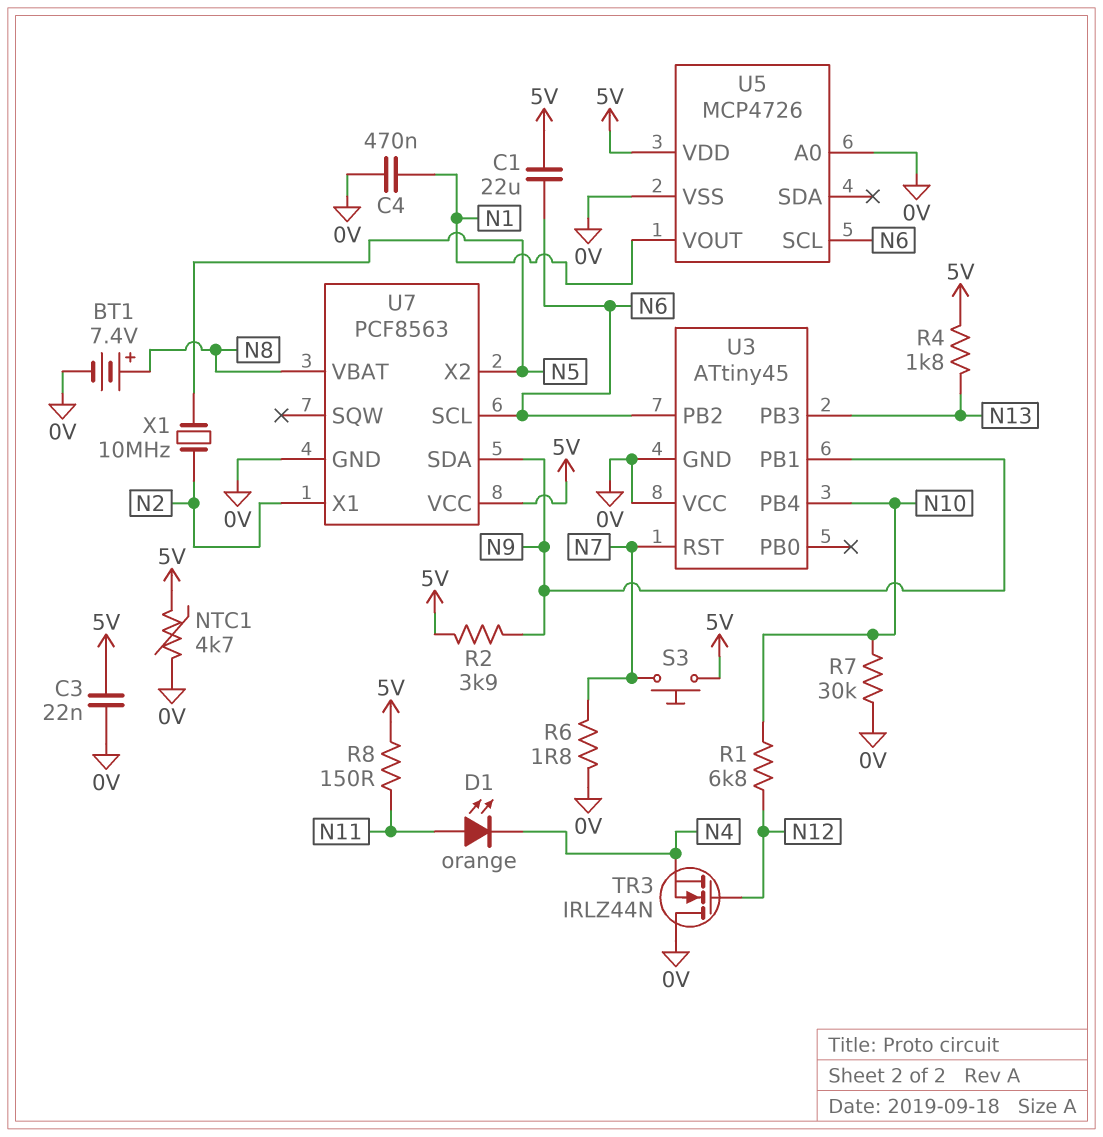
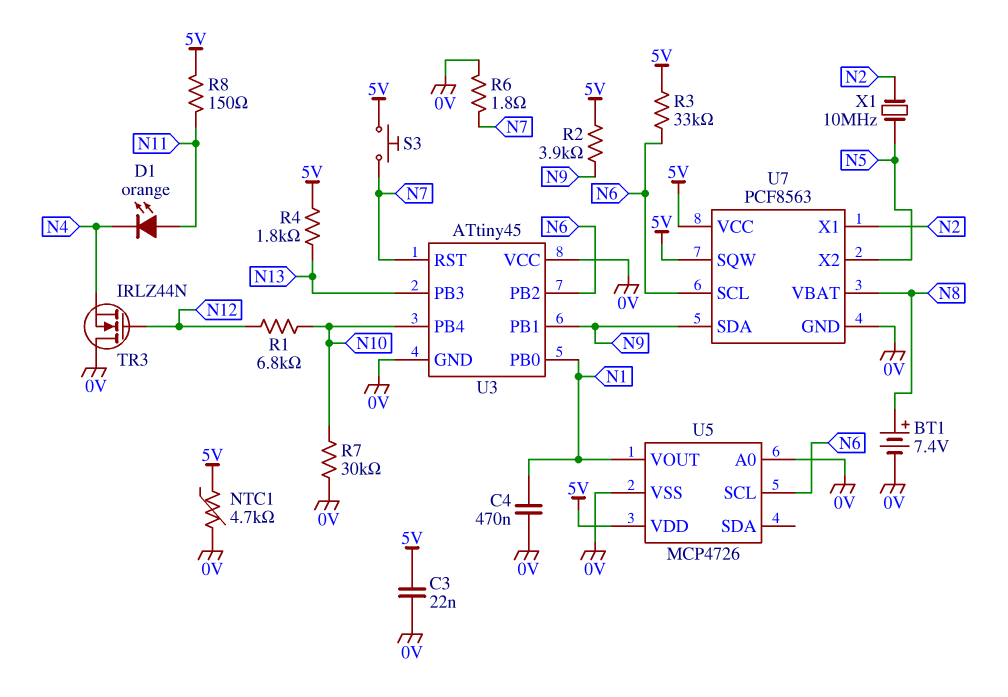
C1: 22uF (5V, N6) -> none
R3: none -> 33k (5V, N6)
U3 pin PB0: none -> N1
U7 pin SQW: none -> 5V

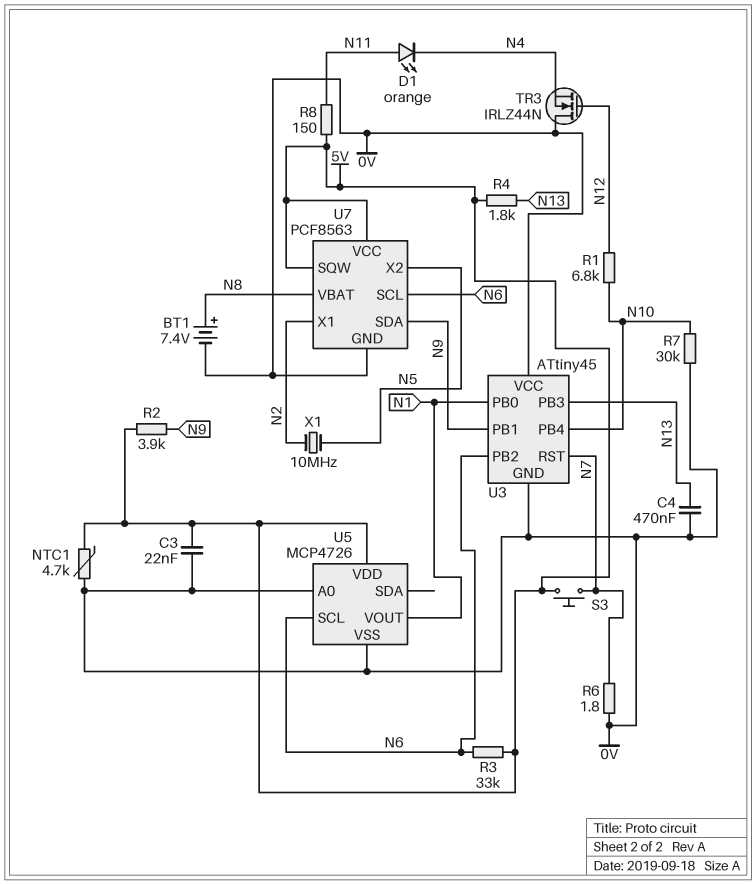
C4: 470nF (0V, N1) -> 470nF (0V, N13)

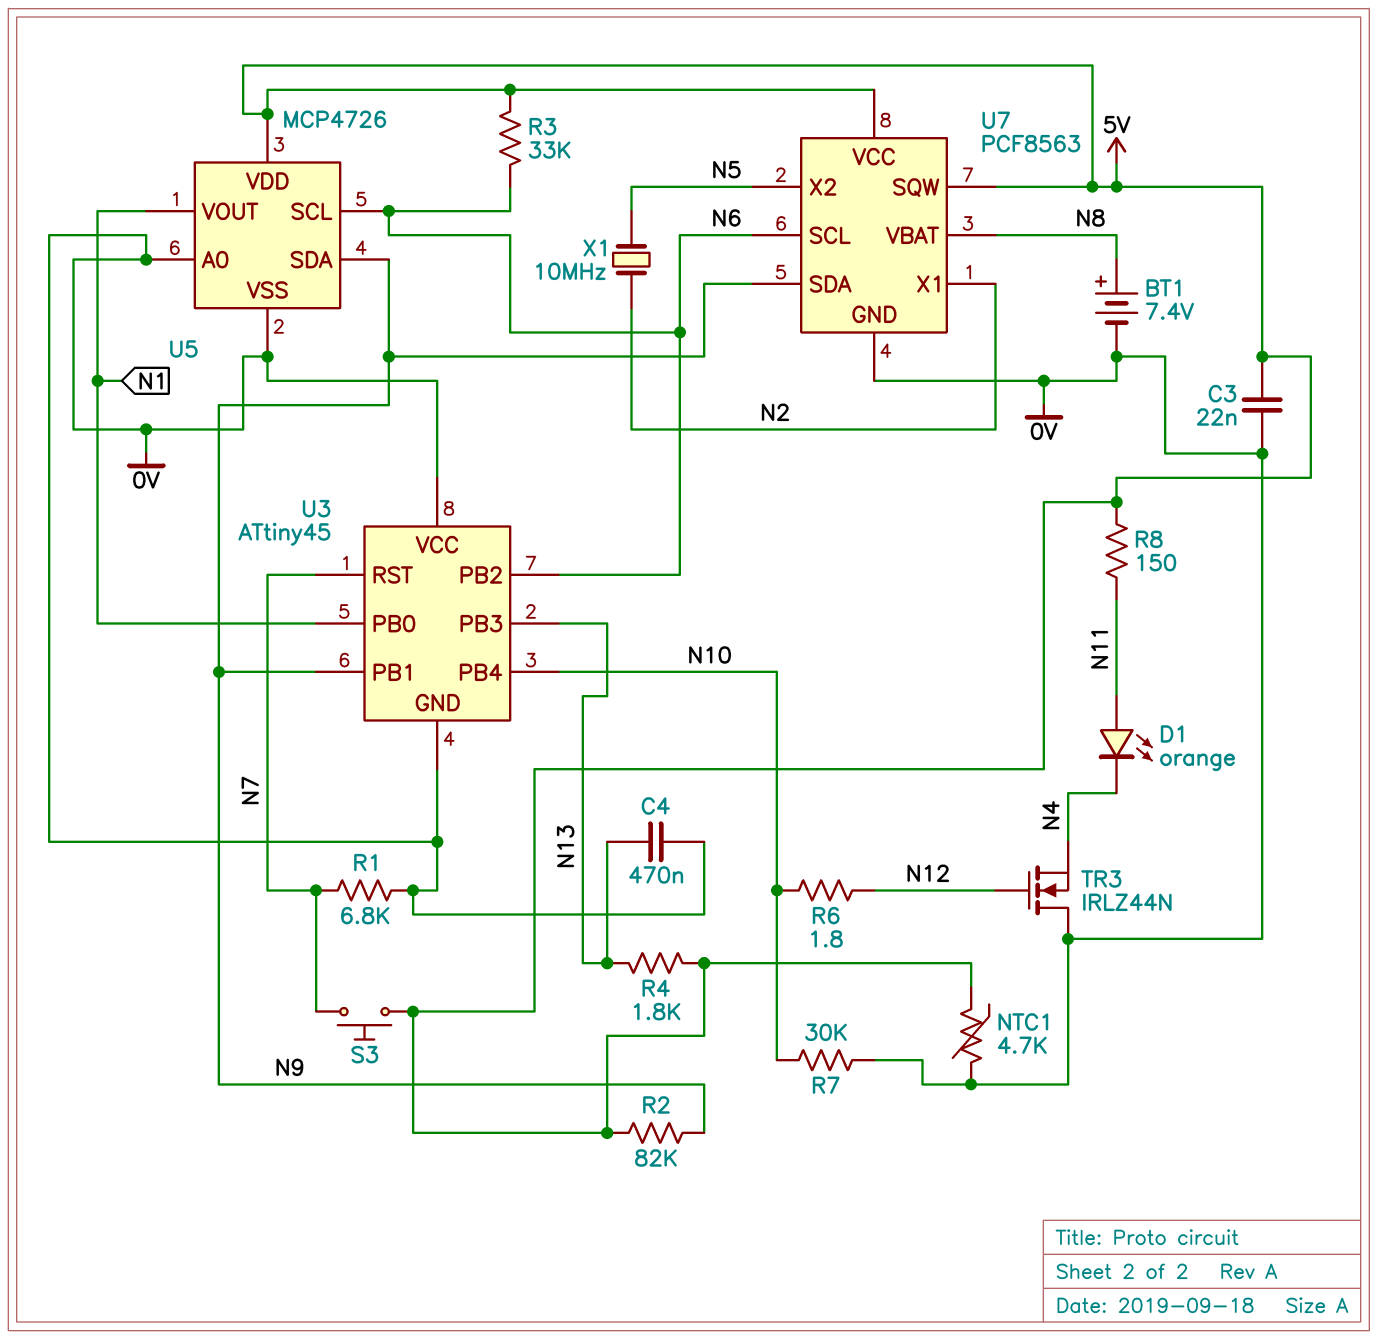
R1: 6.8k (N10, N12) -> 6.8k (0V, N7)
R2: 3.9k (5V, N9) -> 82k (5V, N9)
R6: 1.8 (0V, N7) -> 1.8 (N10, N12)
U5 pin SDA: none -> N9

